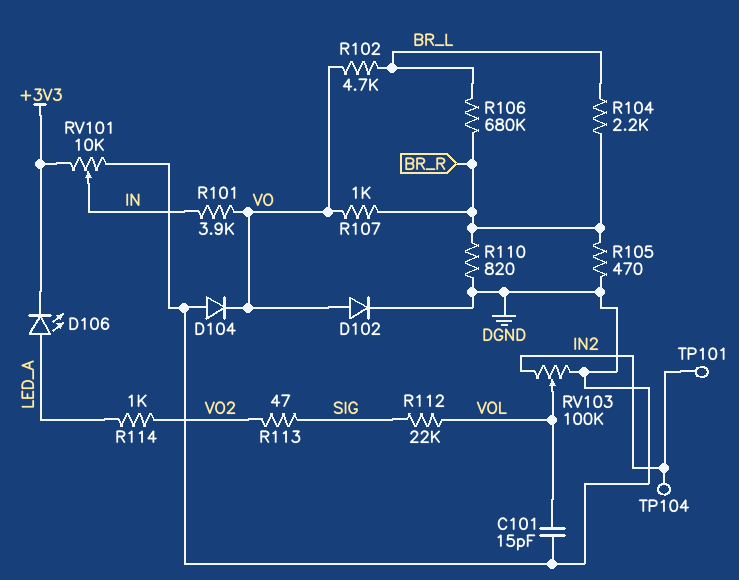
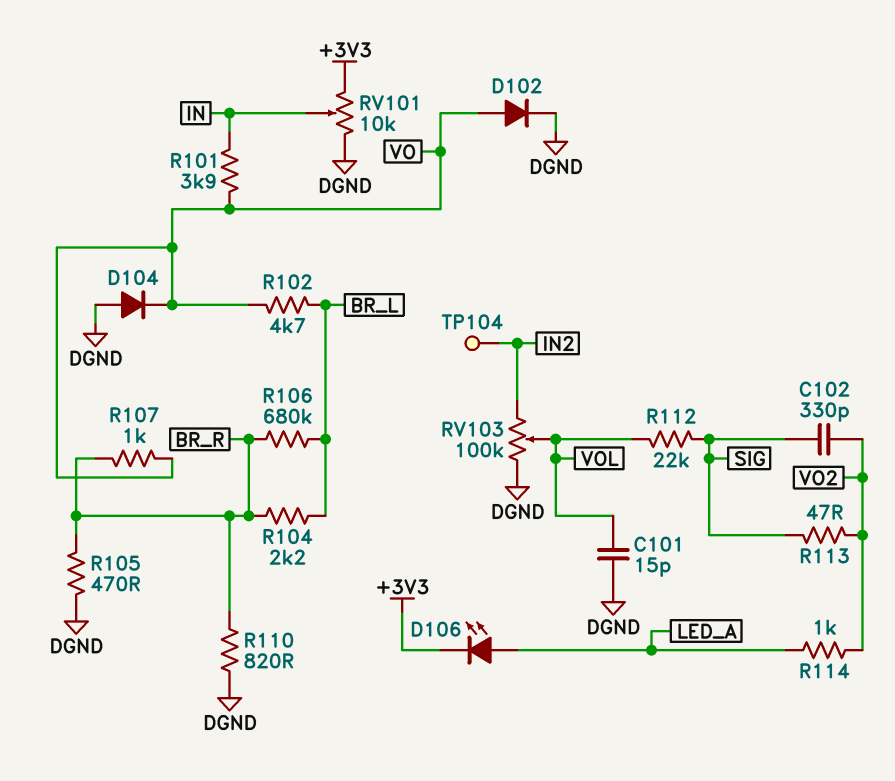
C102: none -> 330pF (SIG, VO2)
TP101: test point (IN2) -> none

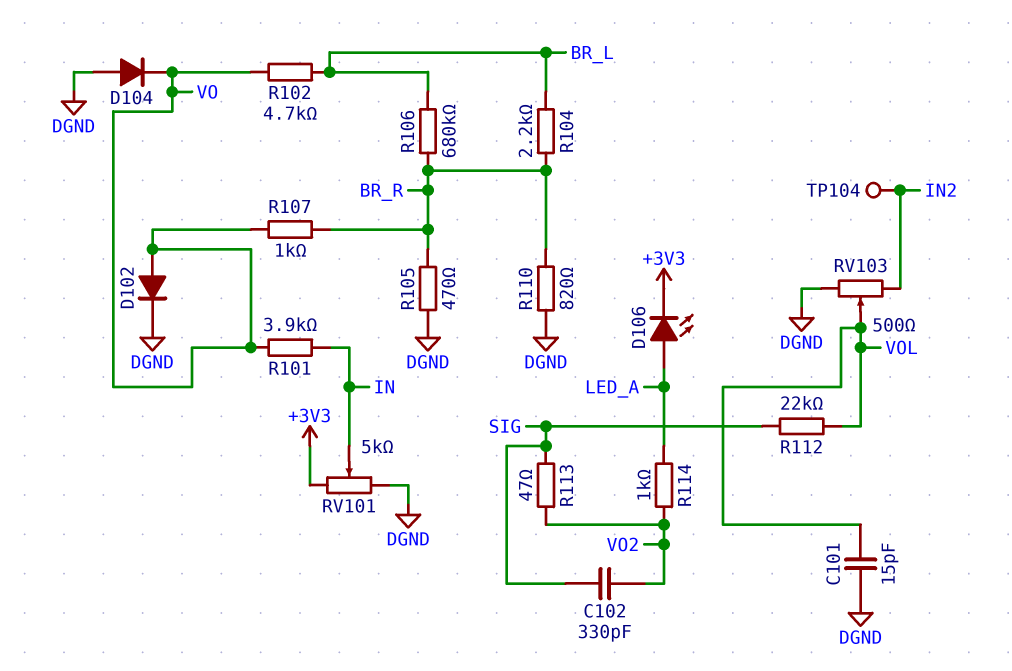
RV101: 10k (+3V3, DGND, wiper IN) -> 5k (+3V3, DGND, wiper IN)
RV103: 100k (DGND, IN2, wiper VOL) -> 500 (DGND, IN2, wiper VOL)

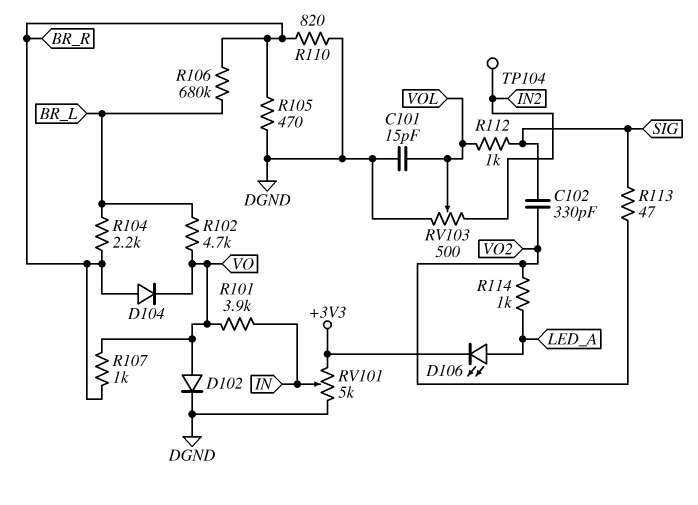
D104: diode (A DGND, K VO) -> diode (A BR_R, K VO)
R112: 22k (SIG, VOL) -> 1k (SIG, VOL)

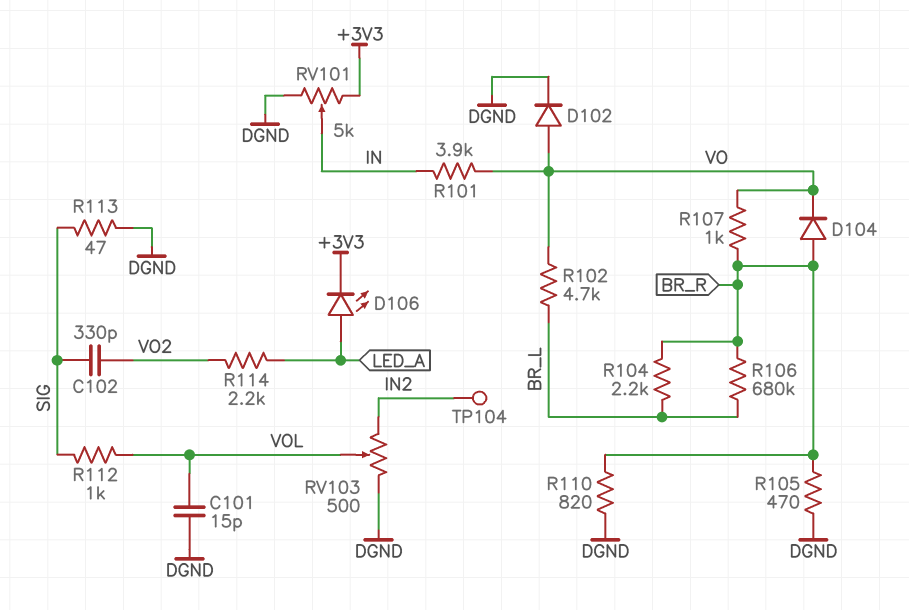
R113: 47 (SIG, VO2) -> 47 (DGND, SIG)
R114: 1k (LED_A, VO2) -> 2.2k (LED_A, VO2)

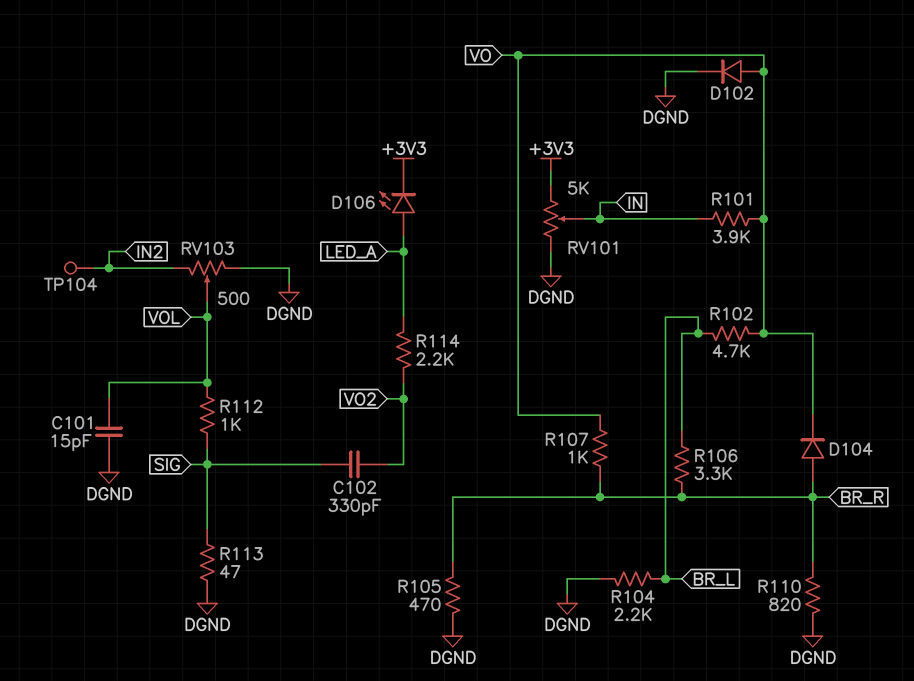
R104: 2.2k (BR_L, BR_R) -> 2.2k (BR_L, DGND)
R106: 680k (BR_L, BR_R) -> 3.3k (BR_L, BR_R)

